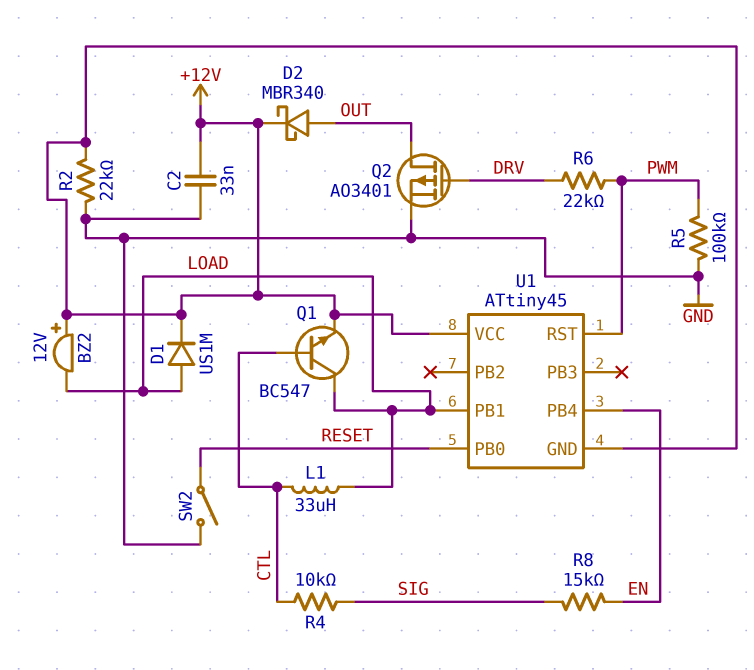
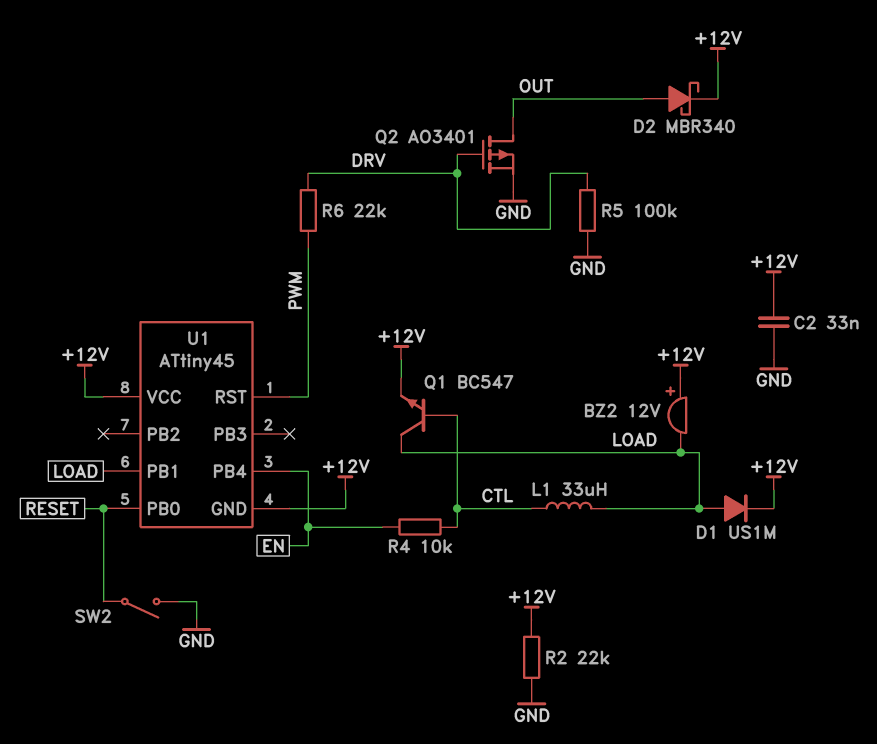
R4: 10k (CTL, SIG) -> 10k (CTL, EN)
R5: 100k (GND, PWM) -> 100k (DRV, GND)
R8: 15k (EN, SIG) -> none

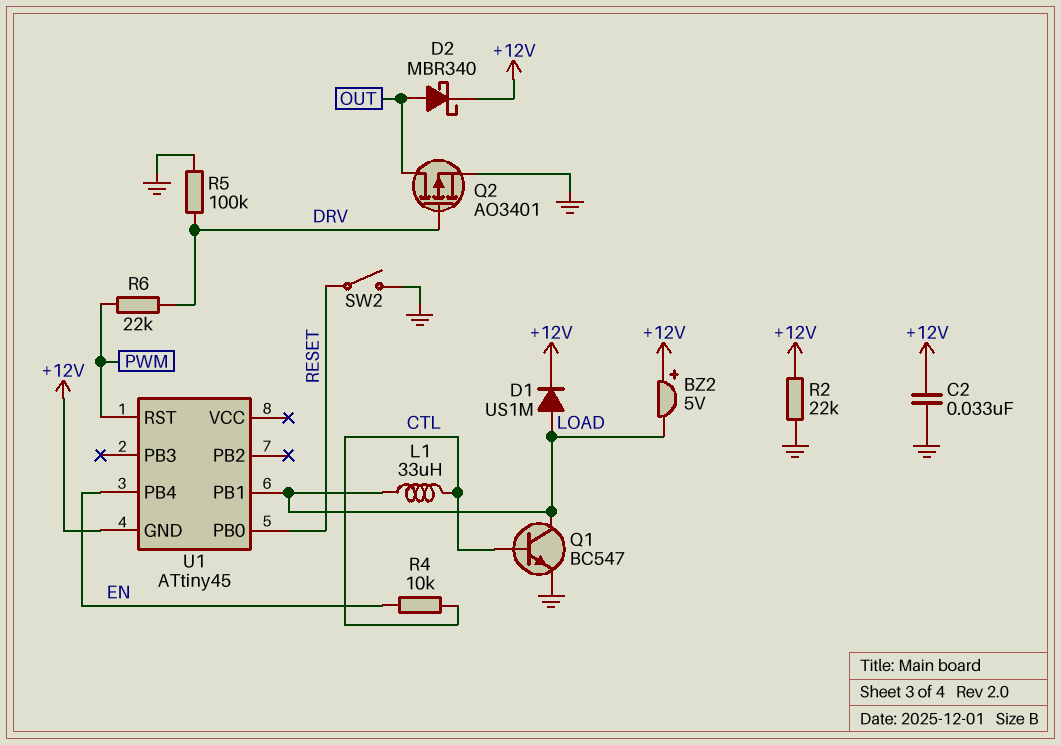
BZ2: buzzer 12V (plus +12V, minus LOAD) -> buzzer 5V (plus +12V, minus LOAD)
Q1: NPN BC547 (B CTL, C LOAD, E +12V) -> NPN BC547 (B CTL, C LOAD, E GND)
U1 pin VCC: +12V -> none

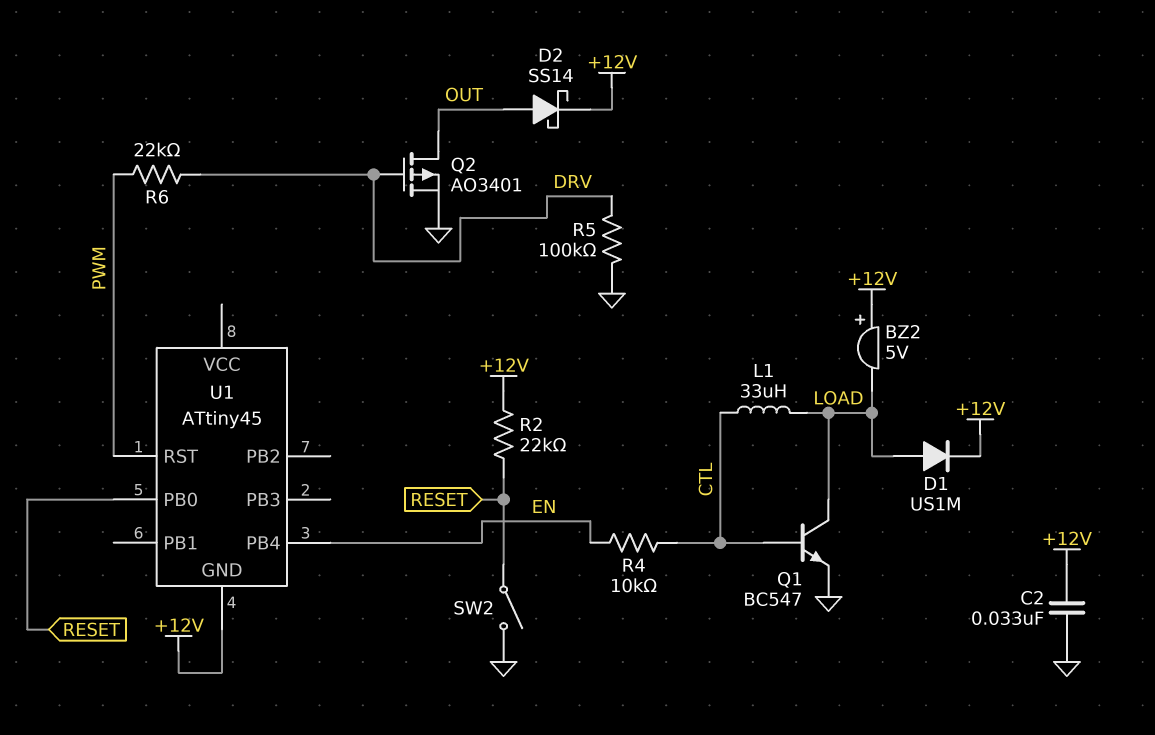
D2: schottky MBR340 (A OUT, K +12V) -> schottky SS14 (A OUT, K +12V)
R2: 22k (+12V, GND) -> 22k (+12V, RESET)
U1 pin PB1: LOAD -> none

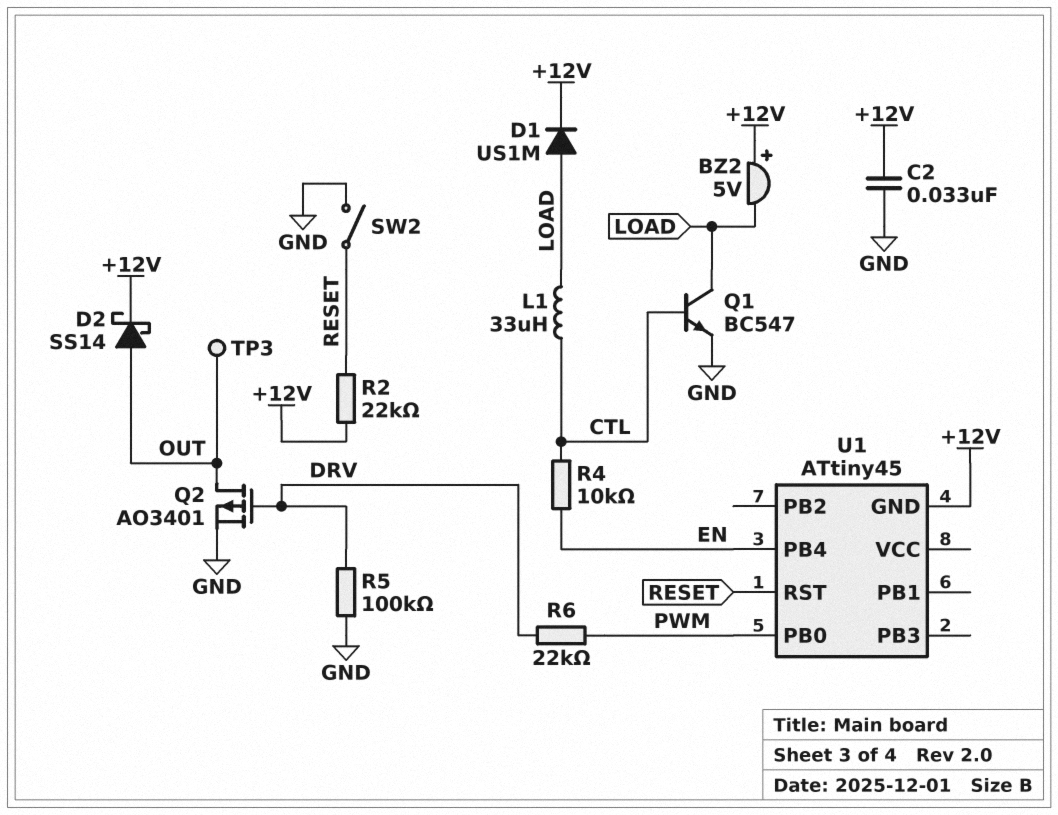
TP3: none -> test point (OUT)
U1 pin PB0: RESET -> PWM
U1 pin RST: PWM -> RESET

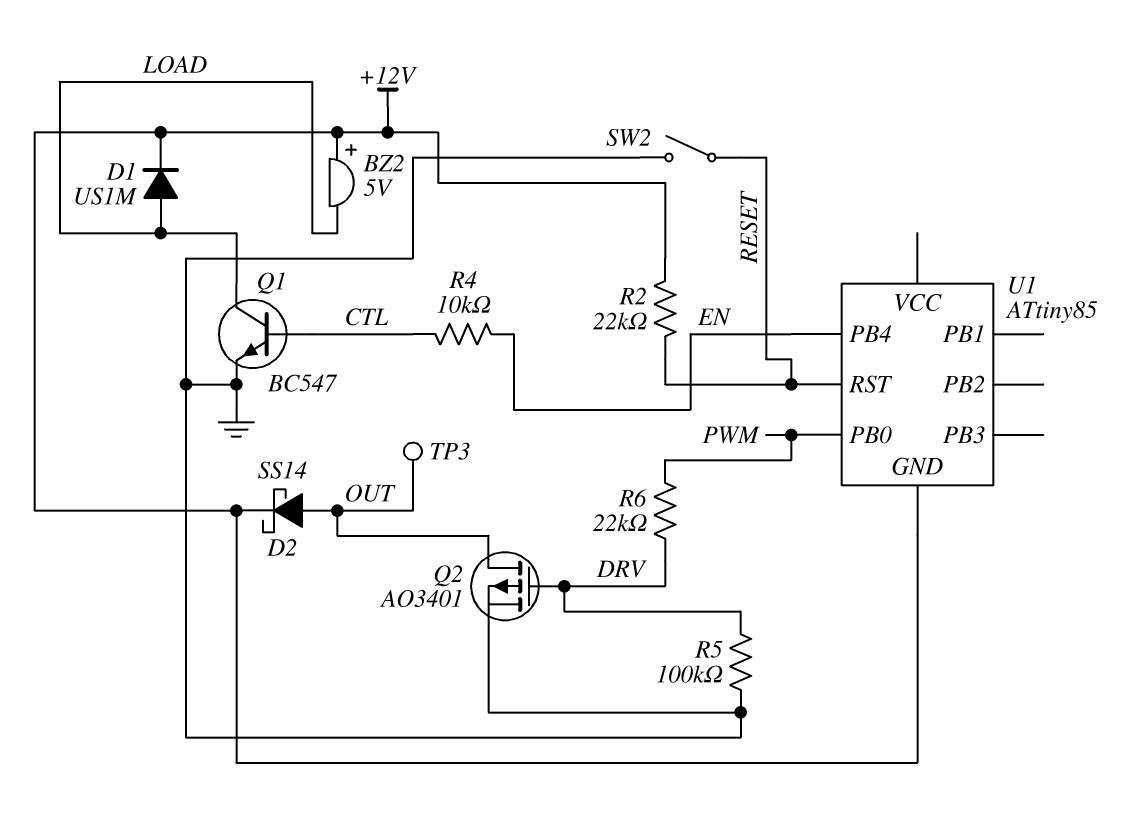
C2: 33nF (+12V, GND) -> none
L1: 33uH (CTL, LOAD) -> none
U1: ATtiny45 -> ATtiny85

